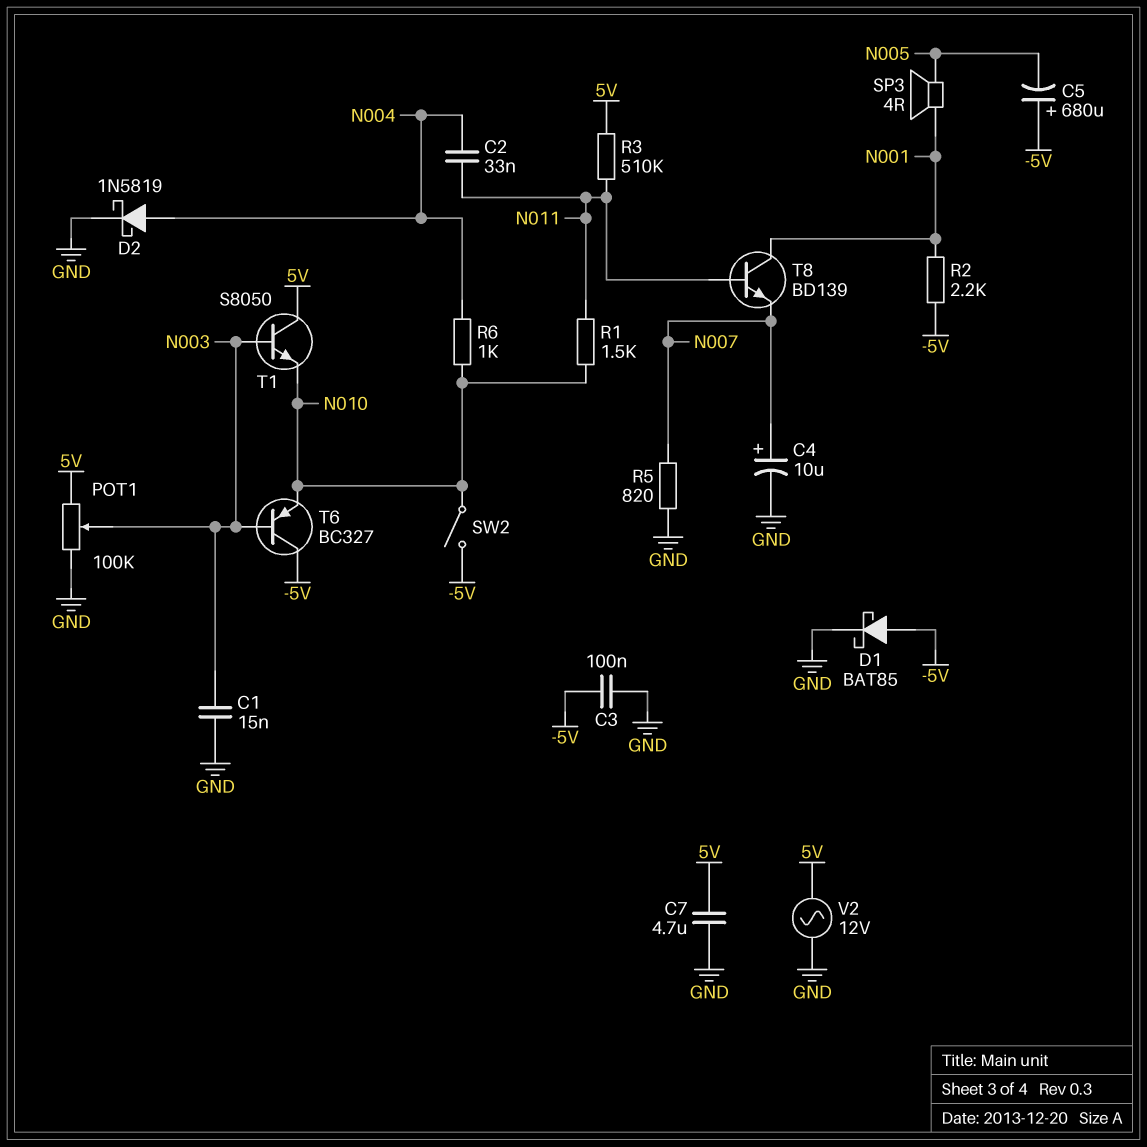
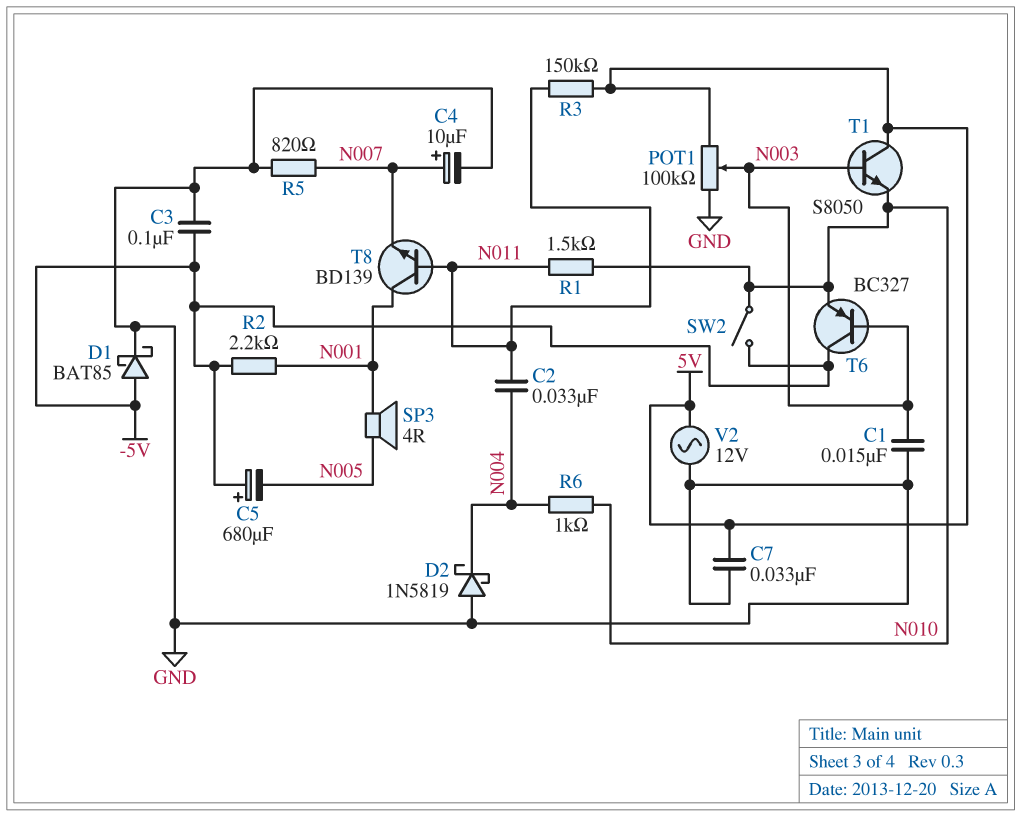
C7: 4.7uF (5V, GND) -> 33nF (5V, GND)
D2: schottky 1N5819 (A N004, K GND) -> schottky 1N5819 (A GND, K N004)
R3: 510k (5V, N011) -> 150k (5V, N011)

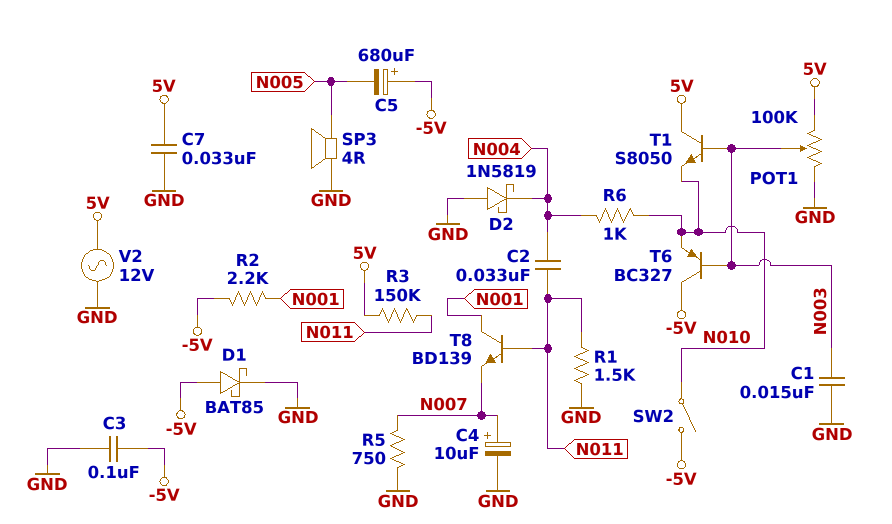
R1: 1.5k (N010, N011) -> 1.5k (GND, N011)
R5: 820 (GND, N007) -> 750 (GND, N007)
SP3: speaker 4R (N001, N005) -> speaker 4R (GND, N005)

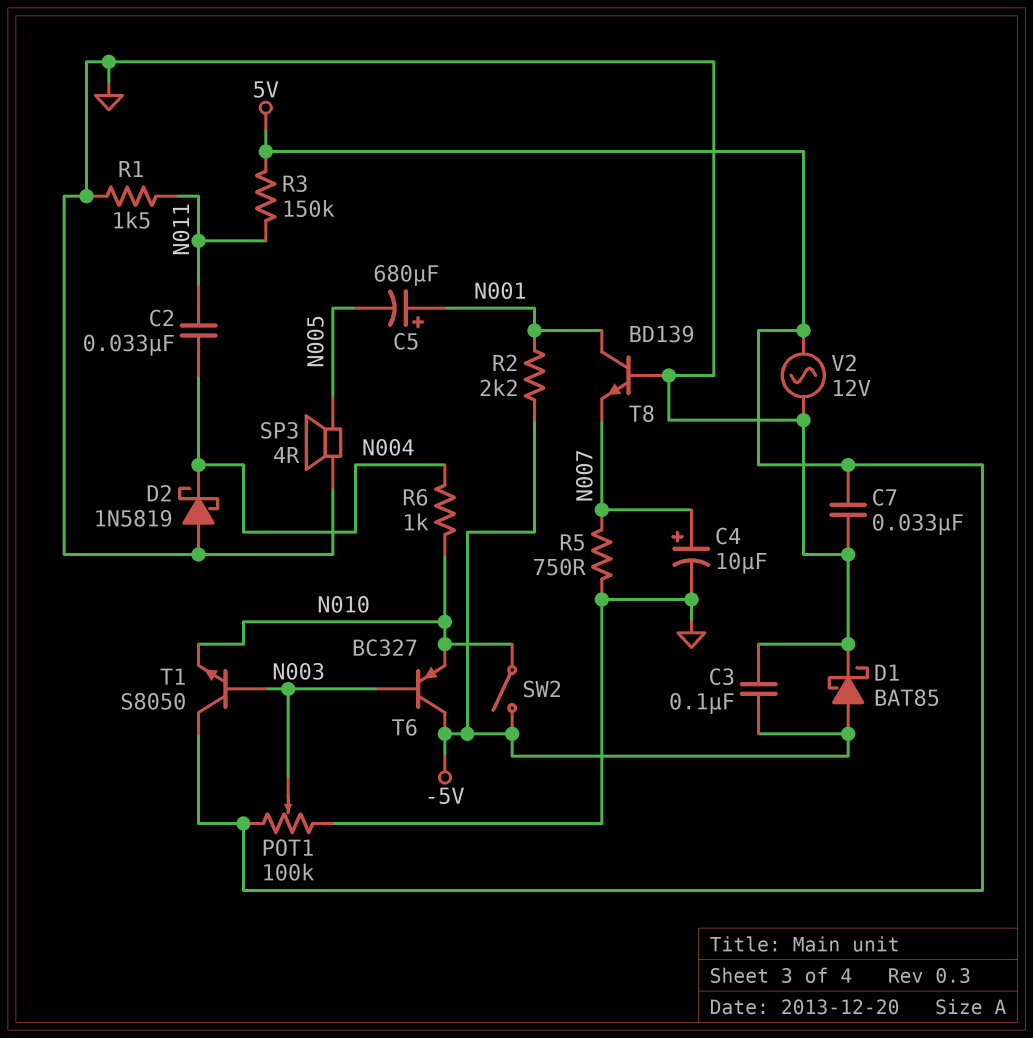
C1: 15nF (GND, N003) -> none
C5: 680uF (plus -5V, minus N005) -> 680uF (plus N001, minus N005)
T8: NPN BD139 (B N011, C N001, E N007) -> NPN BD139 (B GND, C N001, E N007)

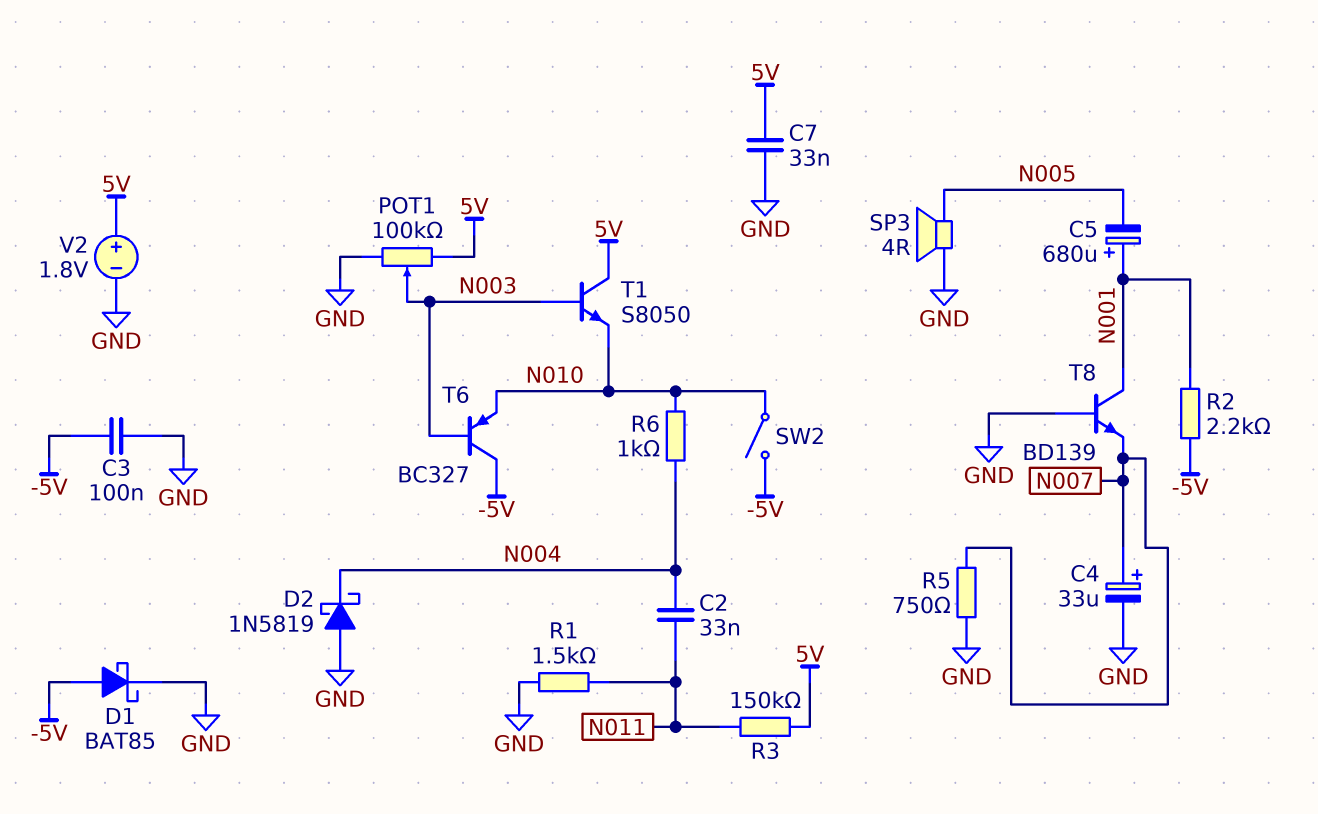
C4: 10uF (plus N007, minus GND) -> 33uF (plus N007, minus GND)
V2: AC 12V (5V, GND) -> 1.8V (plus 5V, minus GND)

